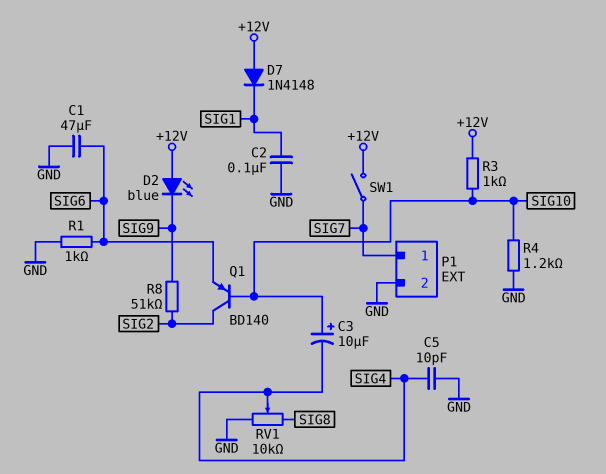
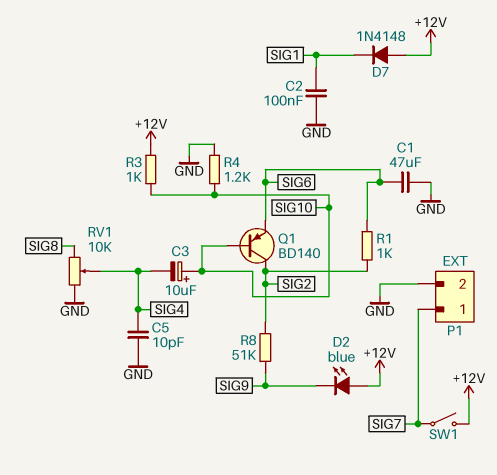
R1: 1k (GND, SIG6) -> 1k (SIG2, SIG6)

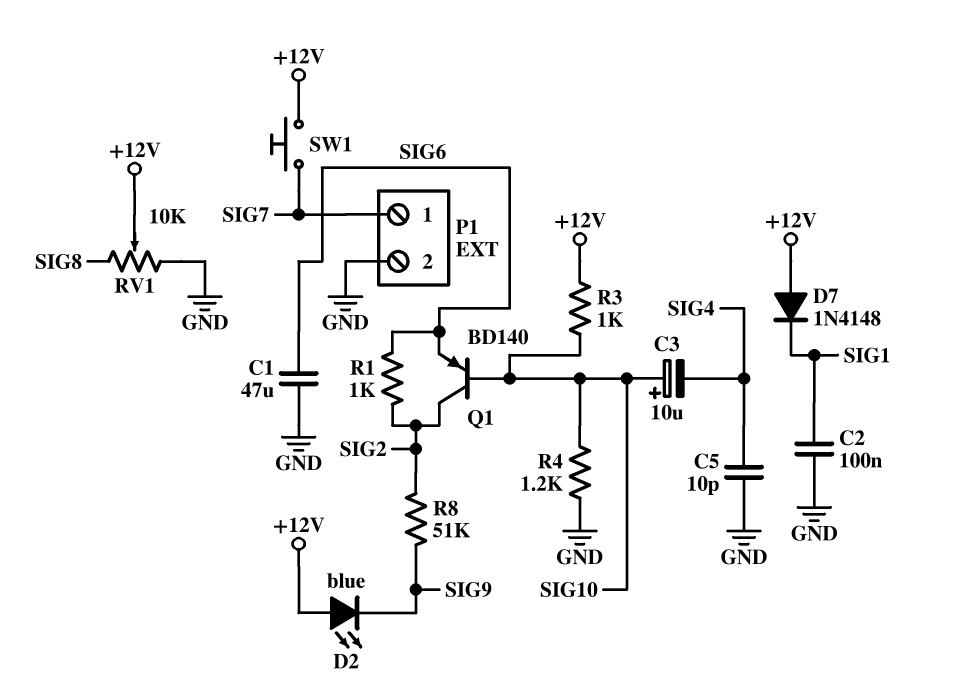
RV1: 10k (GND, SIG8, wiper SIG4) -> 10k (GND, SIG8, wiper +12V)
SW1: switch (+12V, SIG7) -> button (+12V, SIG7)

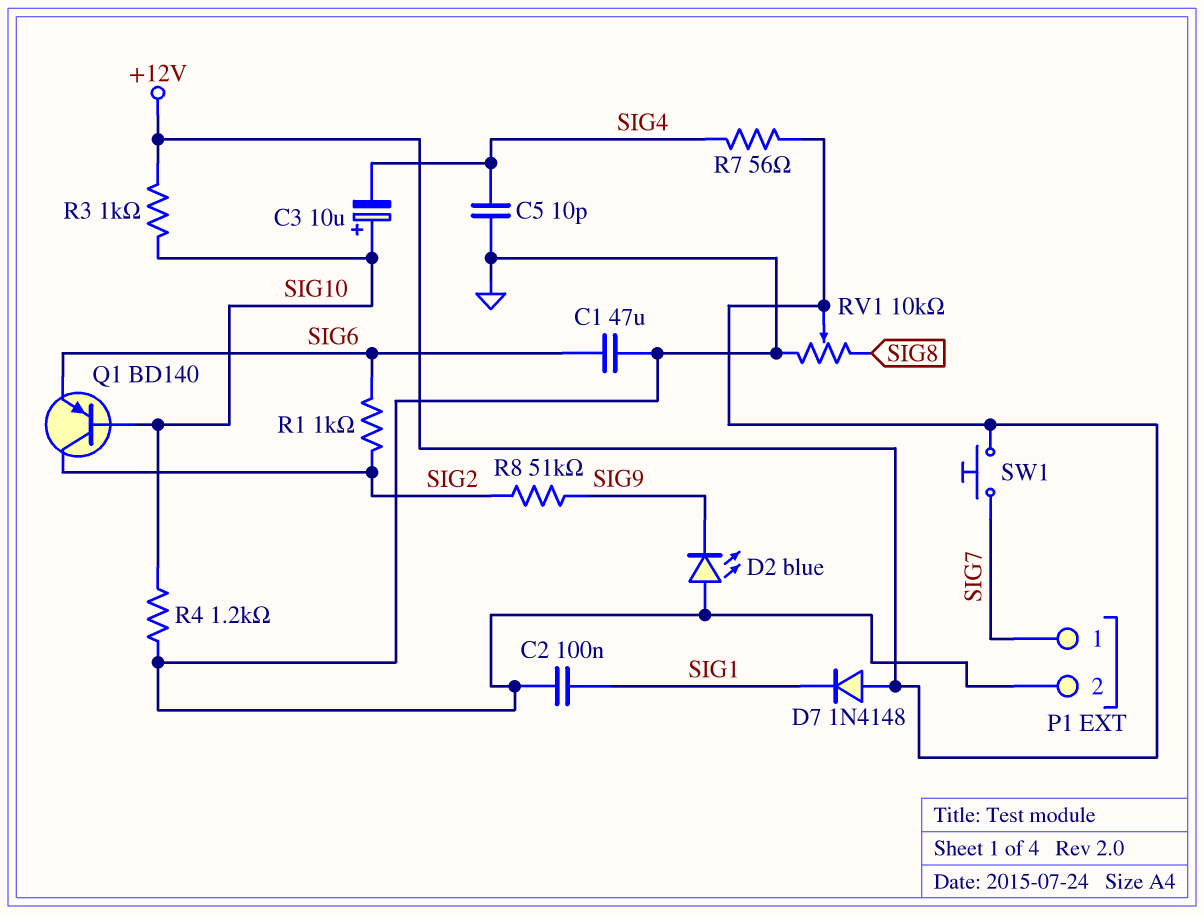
D2: LED blue (A +12V, K SIG9) -> LED blue (A GND, K SIG9)
R7: none -> 56 (+12V, SIG4)

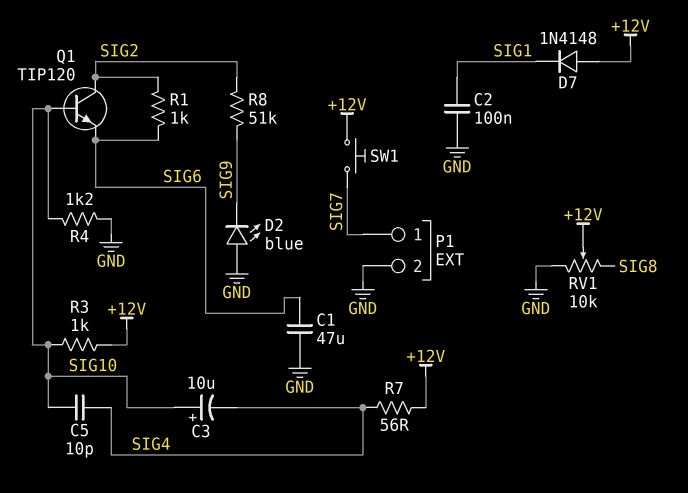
C5: 10pF (GND, SIG4) -> 10pF (SIG4, SIG10)
Q1: PNP BD140 (B SIG10, C SIG2, E SIG6) -> NPN TIP120 (B SIG10, C SIG2, E SIG6)

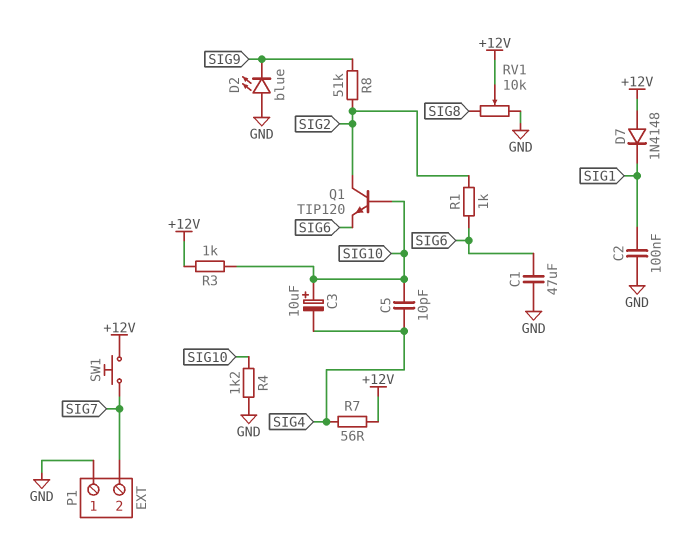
P1 pin 1: SIG7 -> GND
P1 pin 2: GND -> SIG7

